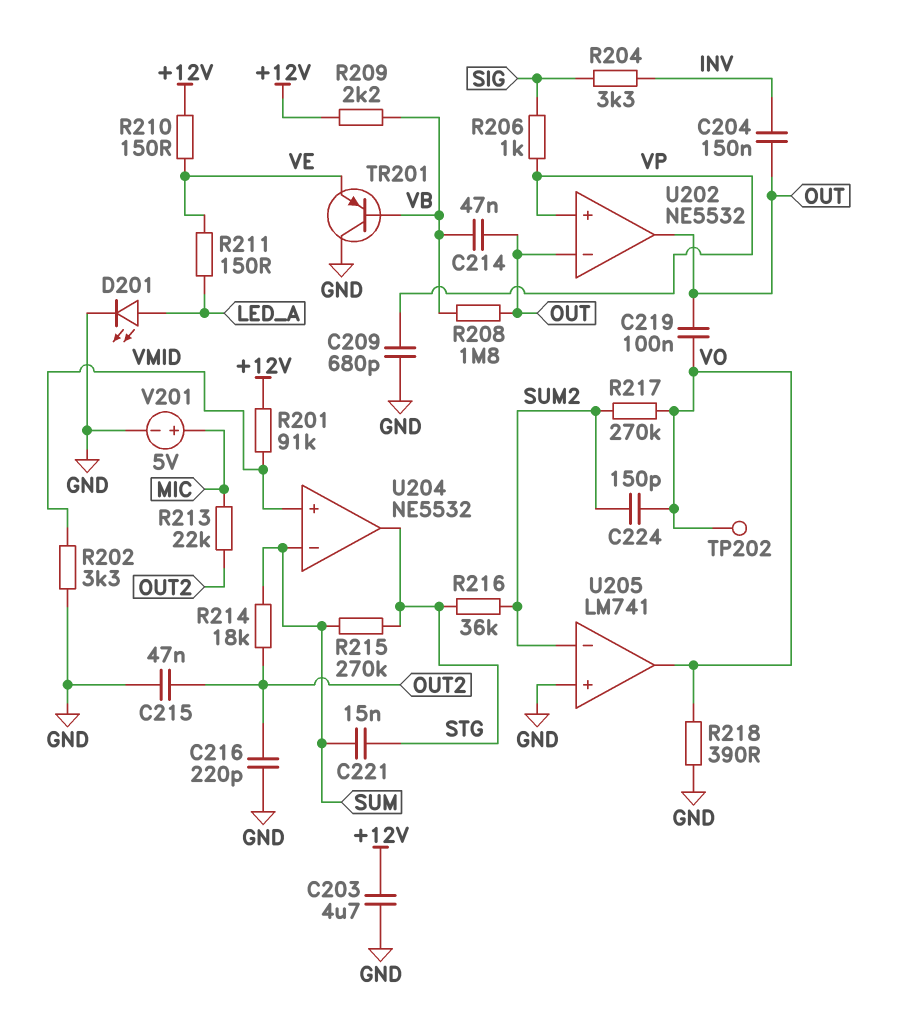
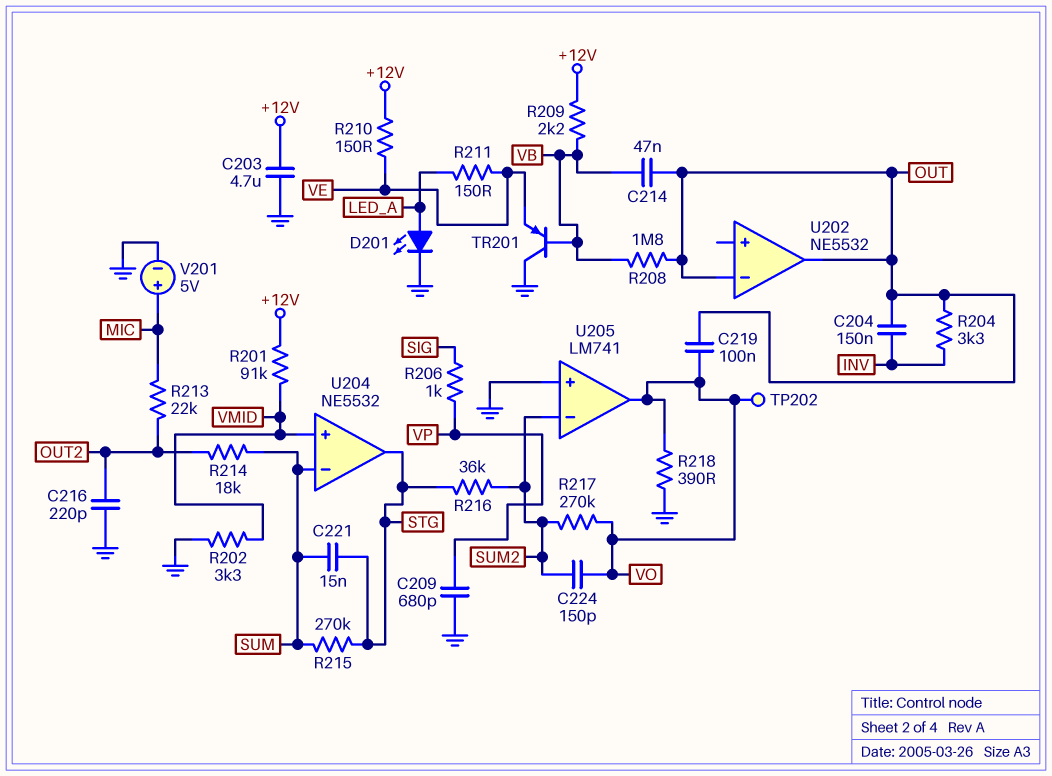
C215: 47nF (GND, OUT2) -> none
R204: 3.3k (INV, SIG) -> 3.3k (INV, OUT)
U202 pin in+: VP -> none

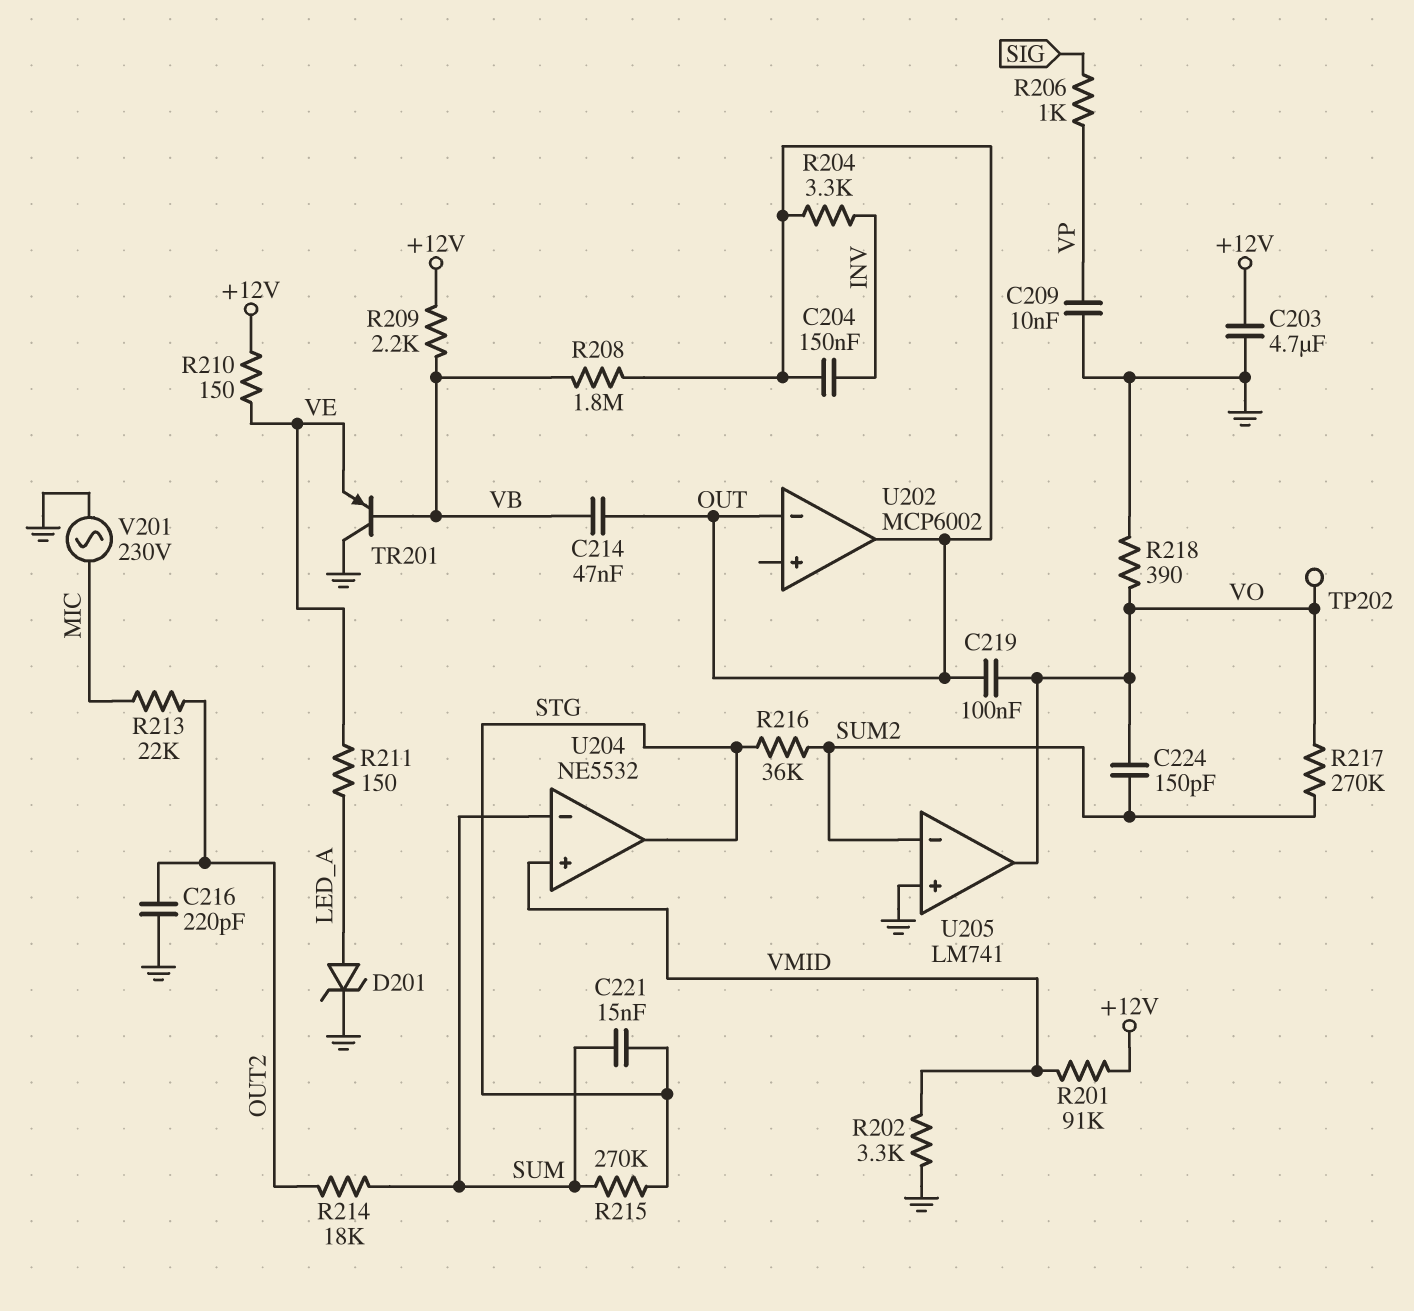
C209: 680pF (GND, VP) -> 10nF (GND, VP)
D201: LED (A LED_A, K GND) -> zener (A LED_A, K GND)
U202: NE5532 -> MCP6002
V201: 5V (plus MIC, minus GND) -> AC 230V (GND, MIC)

